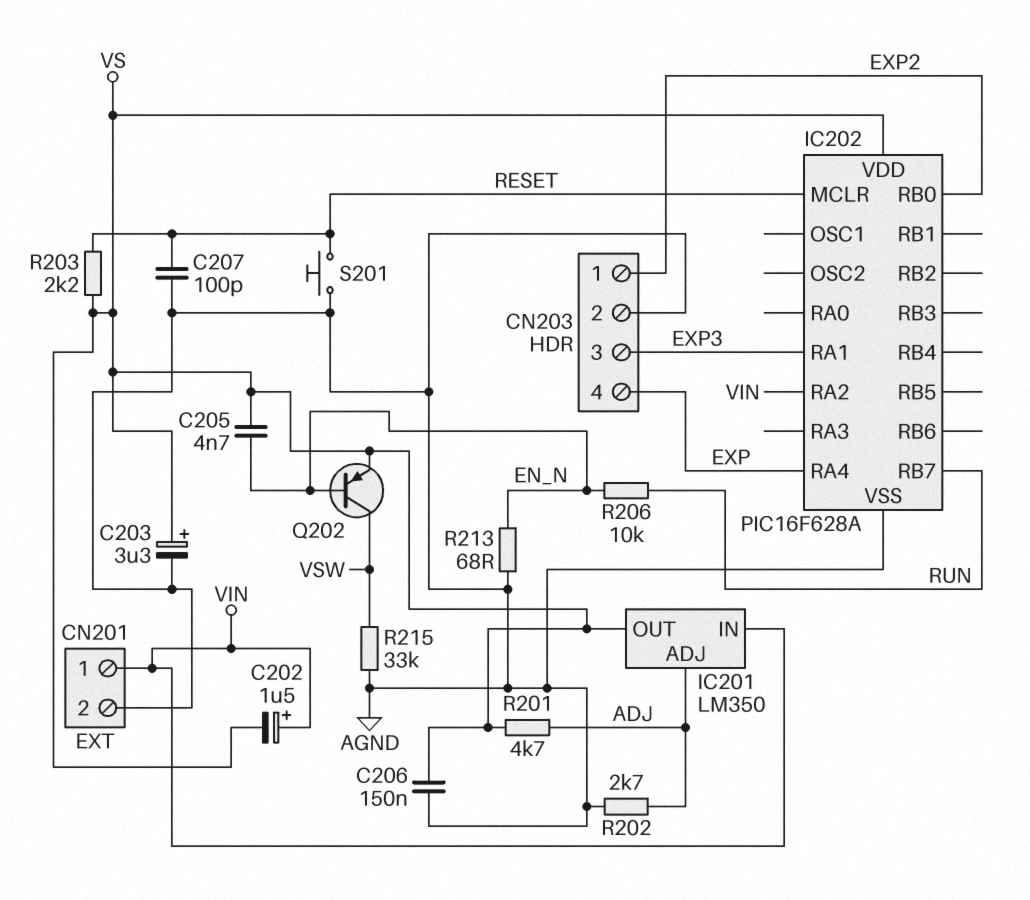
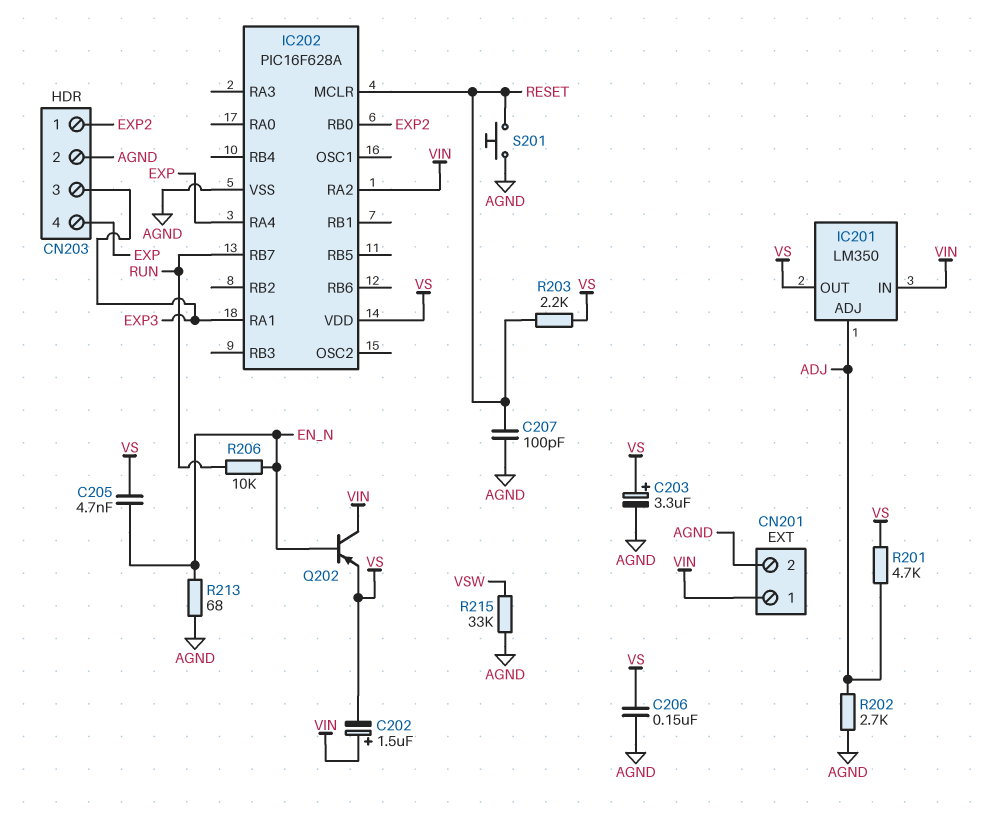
Q202: PNP (B EN_N, C VSW, E VS) -> PNP (B EN_N, C VIN, E VS)

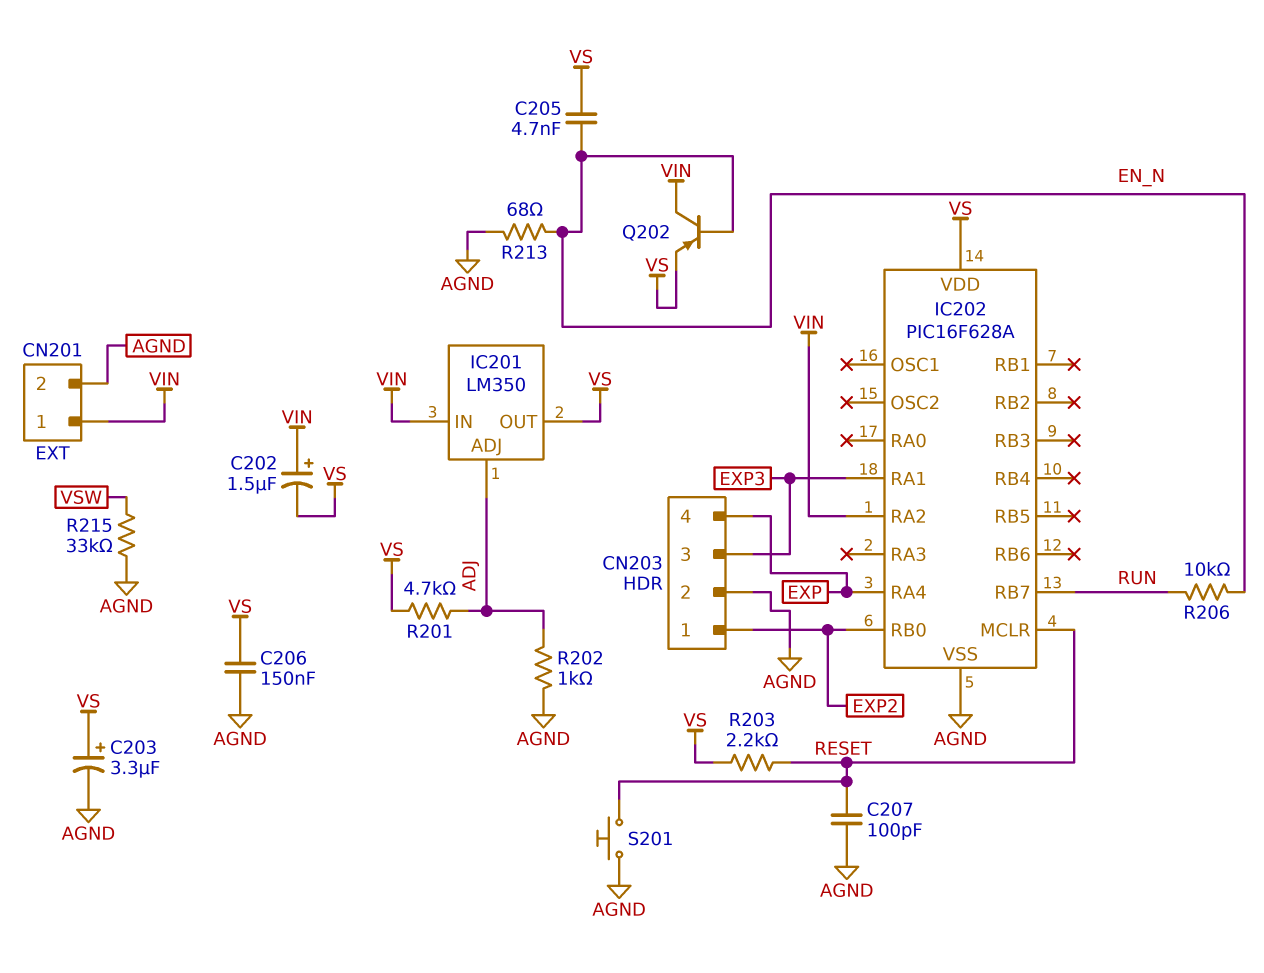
R202: 2.7k (ADJ, AGND) -> 1k (ADJ, AGND)

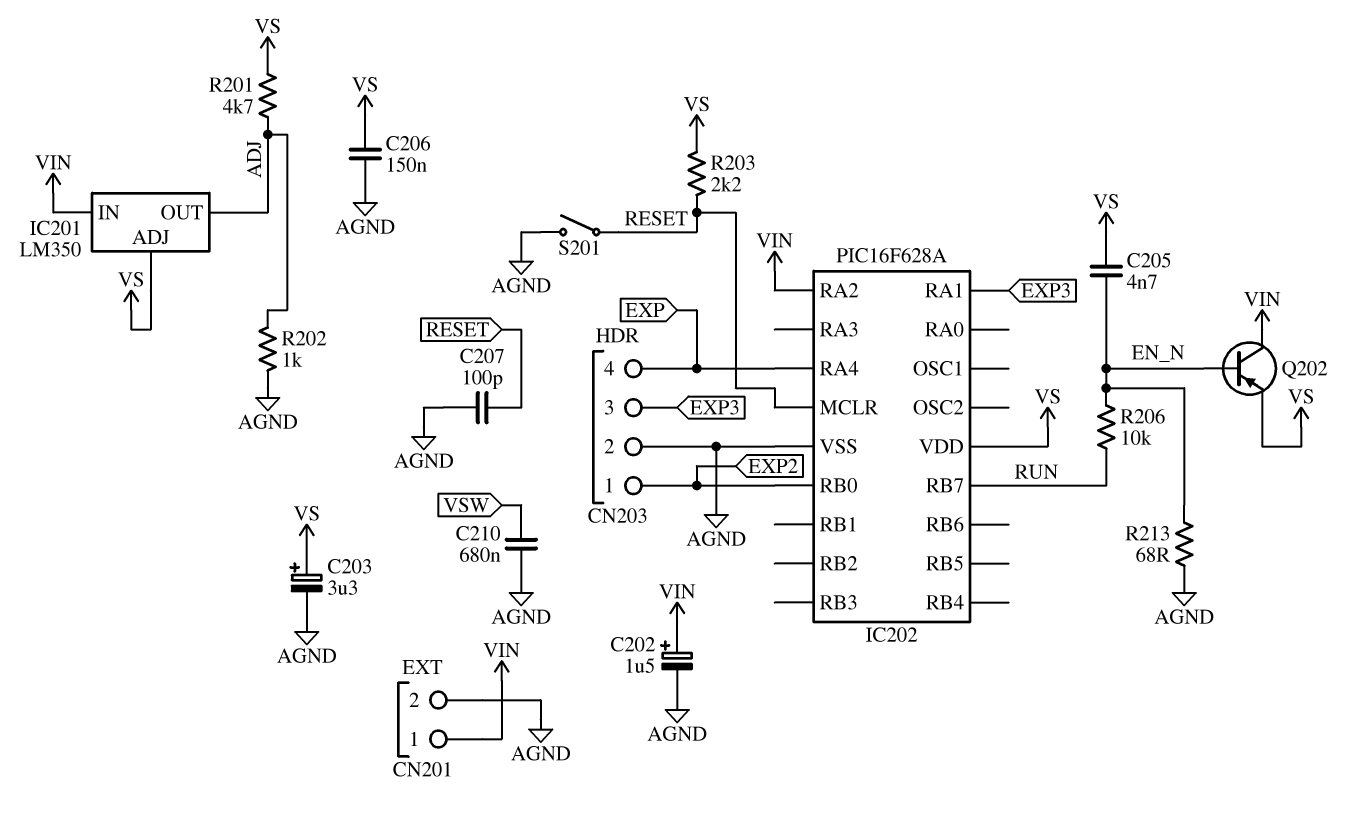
C202: 1.5uF (plus VIN, minus VS) -> 1.5uF (plus VIN, minus AGND)
C210: none -> 680nF (AGND, VSW)
IC201 pin ADJ: ADJ -> VS
IC201 pin OUT: VS -> ADJ
R215: 33k (AGND, VSW) -> none
S201: button (AGND, RESET) -> switch (AGND, RESET)

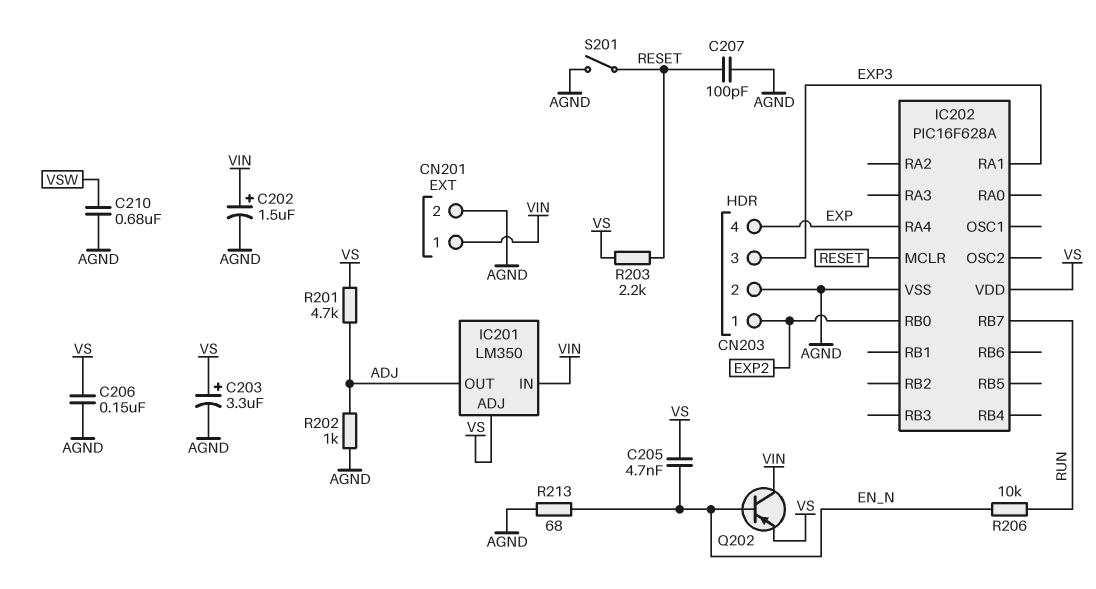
IC202 pin RA2: VIN -> none

